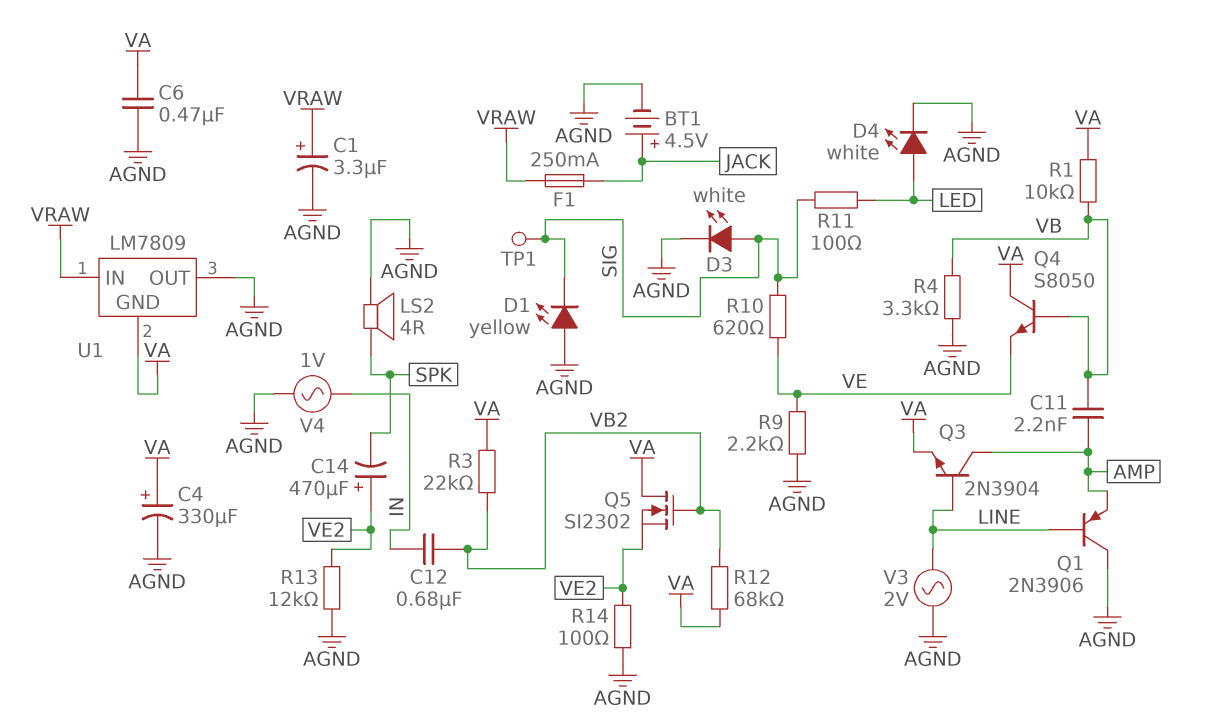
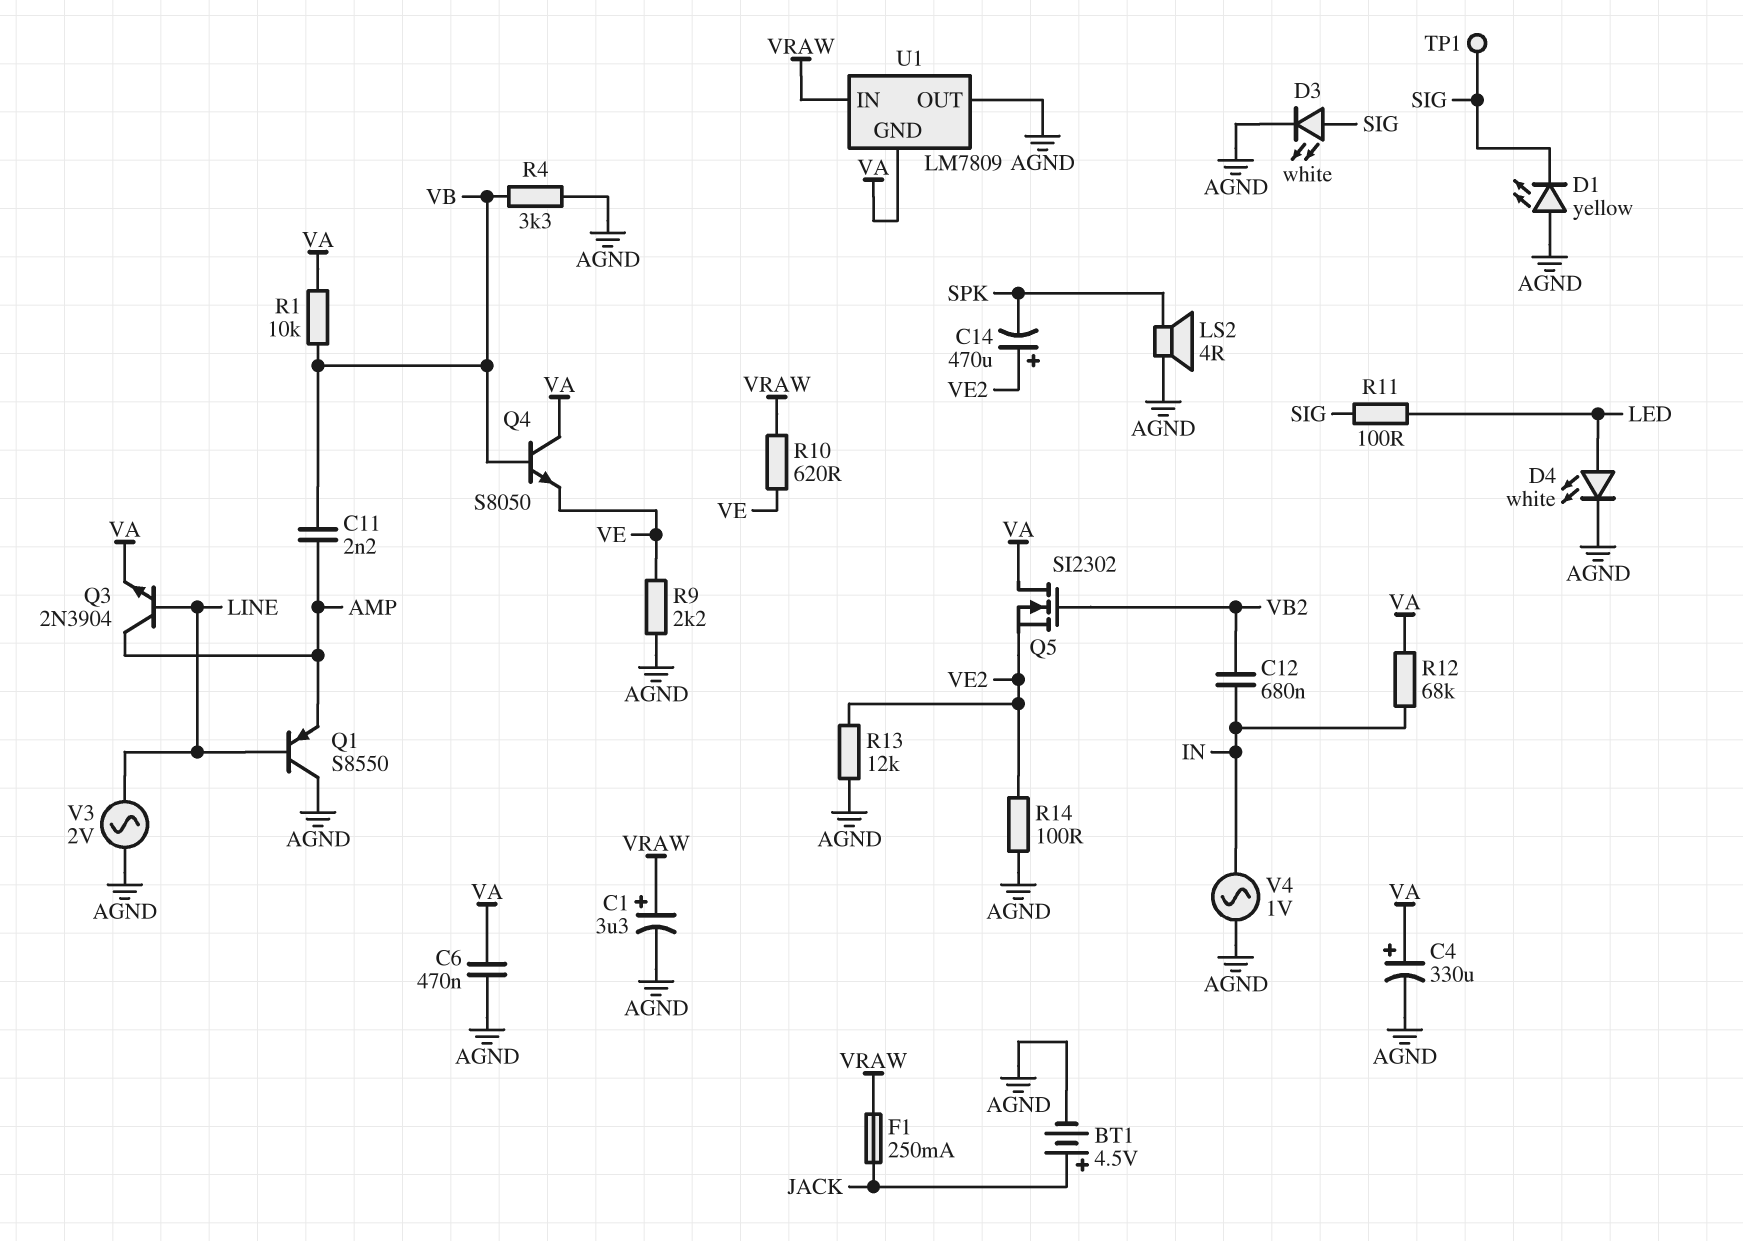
Q1: PNP 2N3906 (B LINE, C AGND, E AMP) -> PNP S8550 (B LINE, C AGND, E AMP)
R3: 22k (VA, VB2) -> none
R10: 620 (SIG, VE) -> 620 (VE, VRAW)
R12: 68k (VA, VB2) -> 68k (IN, VA)

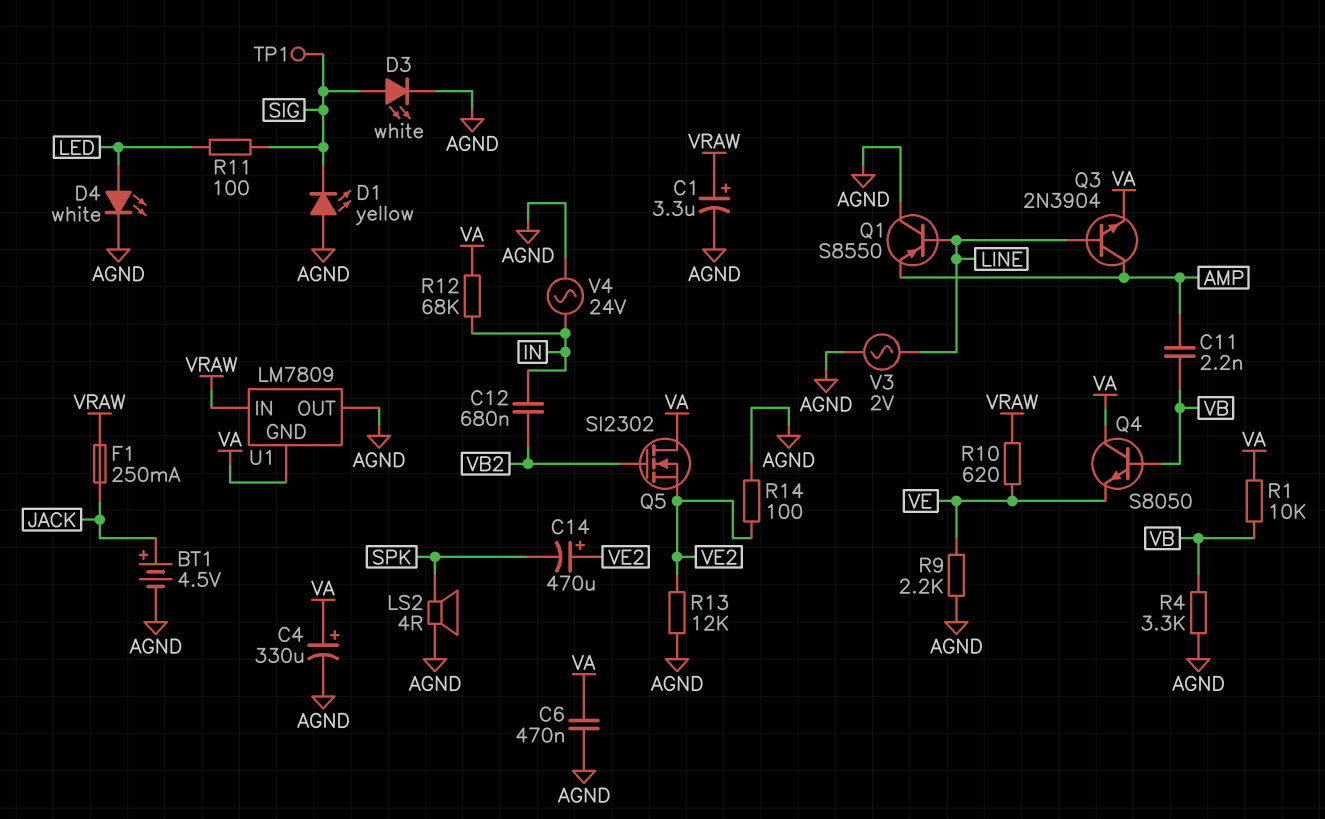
V4: AC 1V (AGND, IN) -> AC 24V (AGND, IN)

